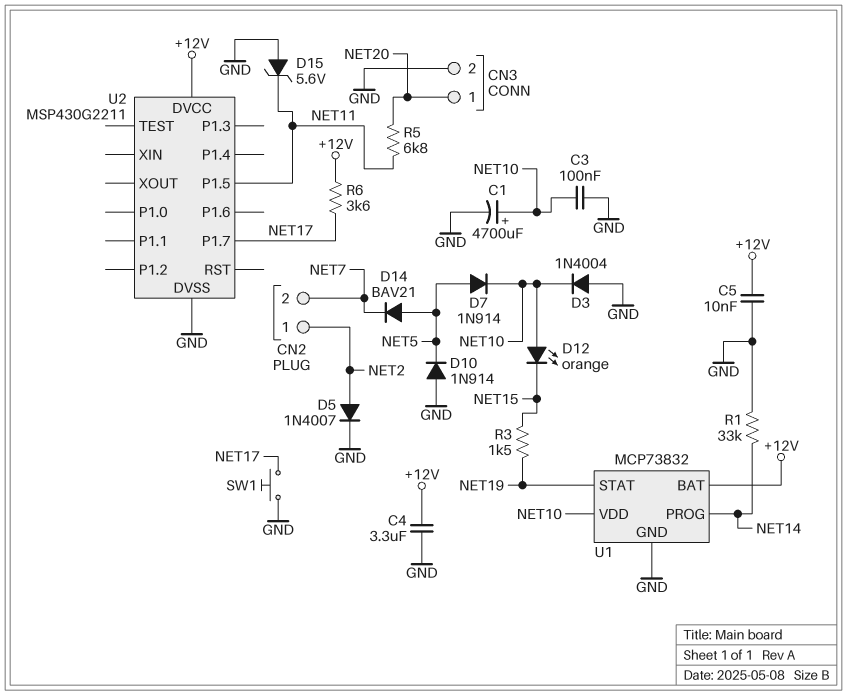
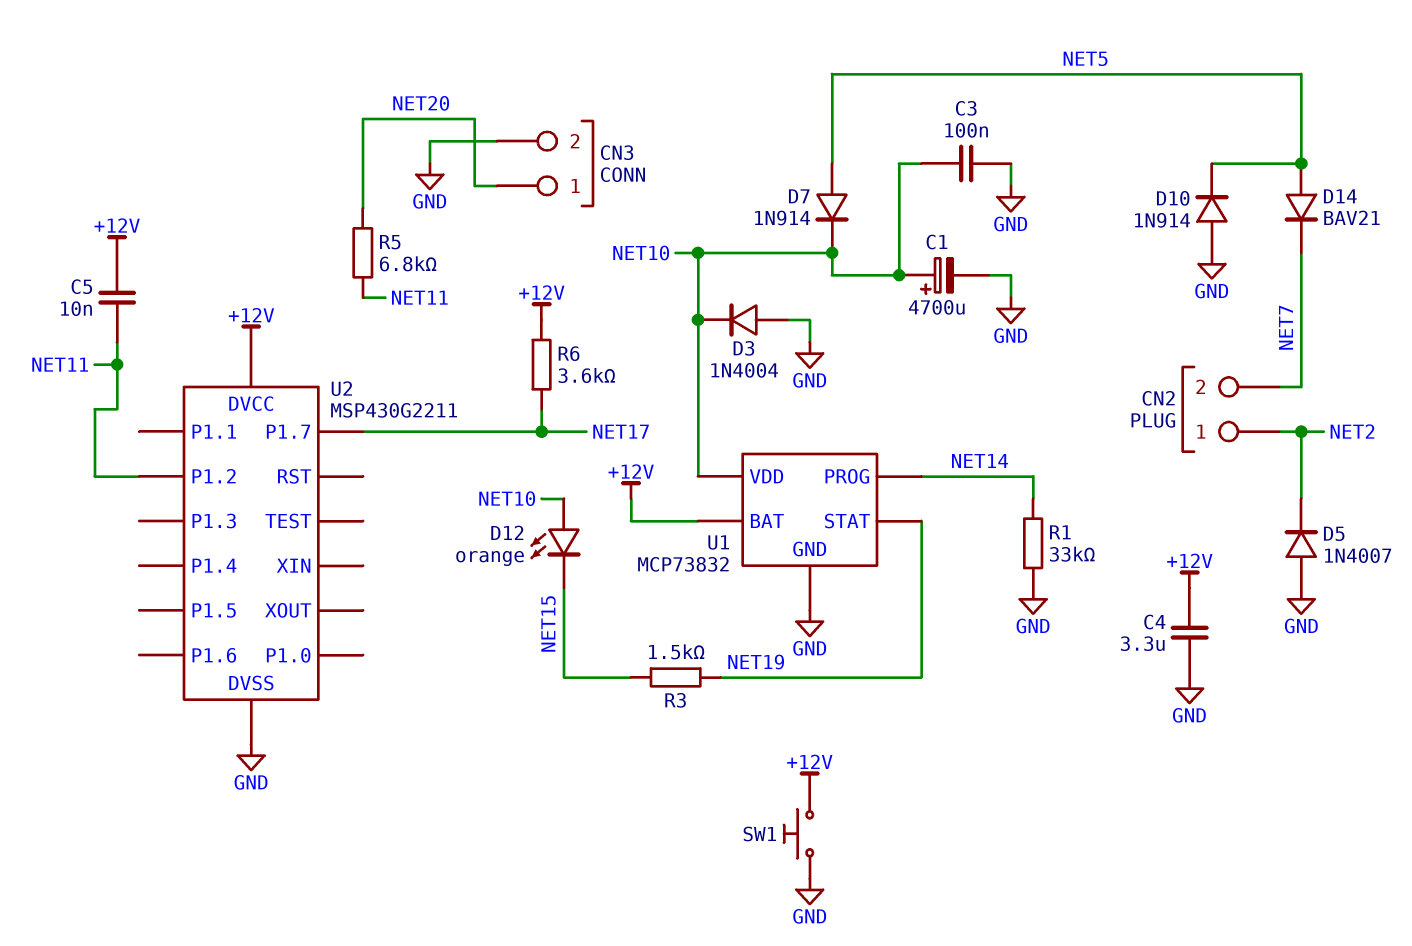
C5: 10nF (+12V, GND) -> 10nF (+12V, NET11)
D5: diode 1N4007 (A NET2, K GND) -> diode 1N4007 (A GND, K NET2)
D15: zener 5.6V (A GND, K NET11) -> none
SW1: button (GND, NET17) -> button (+12V, GND)
U2 pin P1.2: none -> NET11
U2 pin P1.5: NET11 -> none

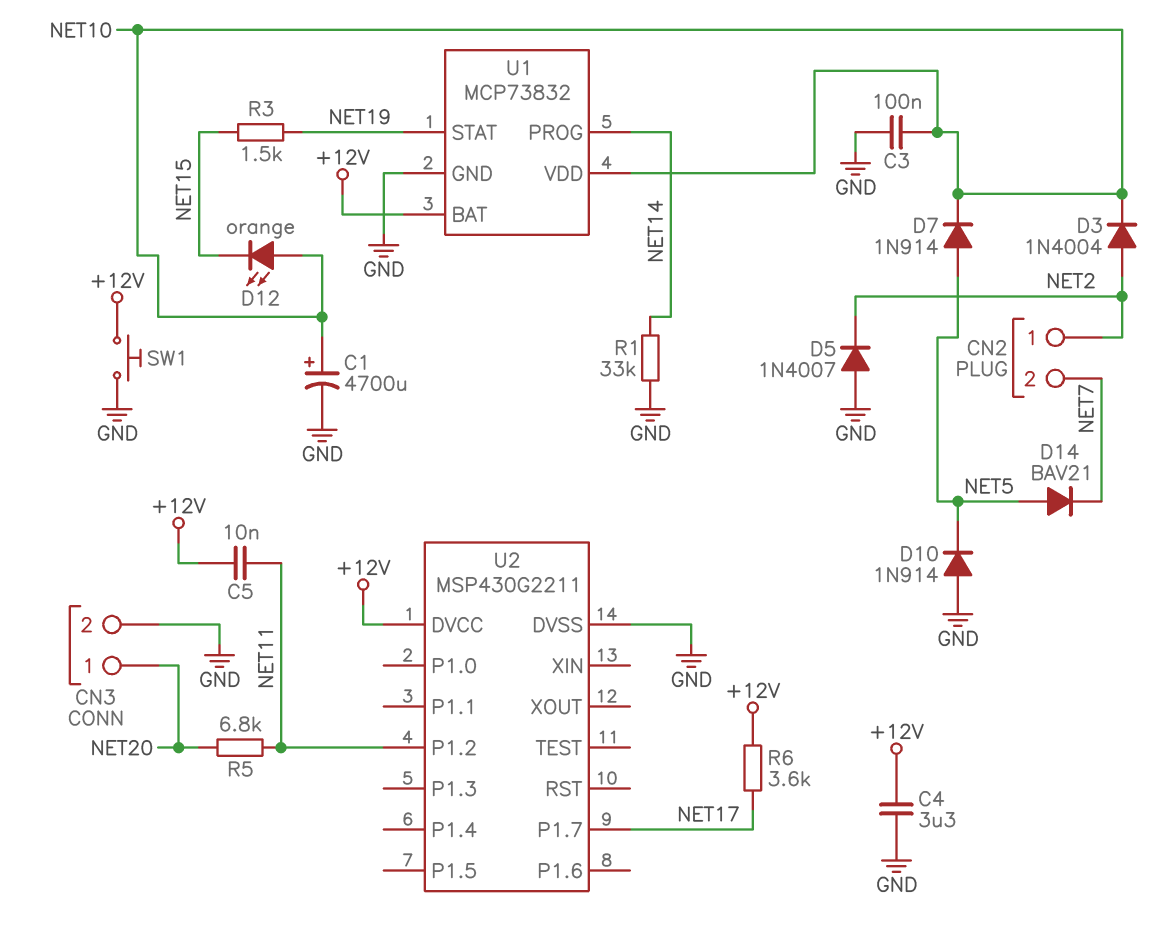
D3: diode 1N4004 (A GND, K NET10) -> diode 1N4004 (A NET2, K NET10)

